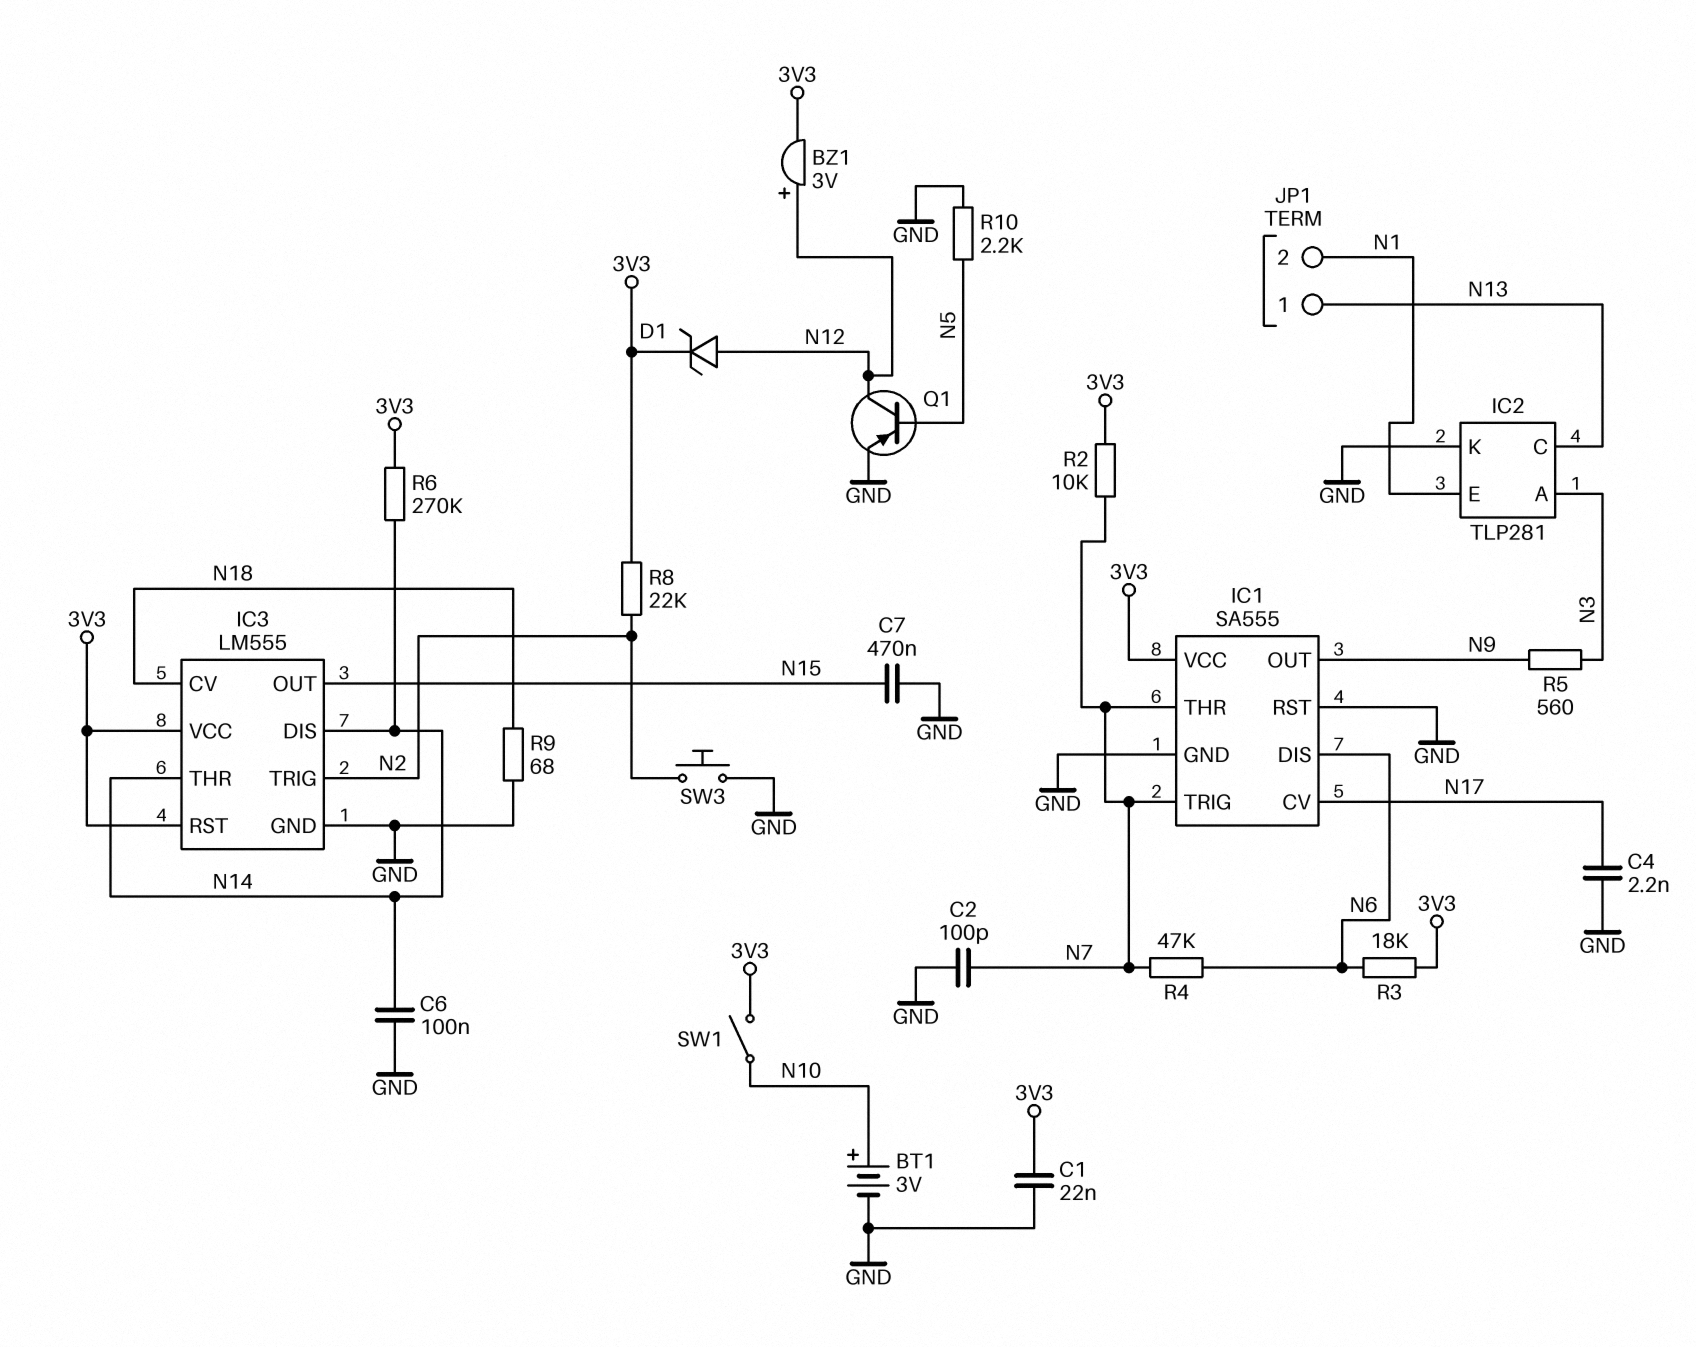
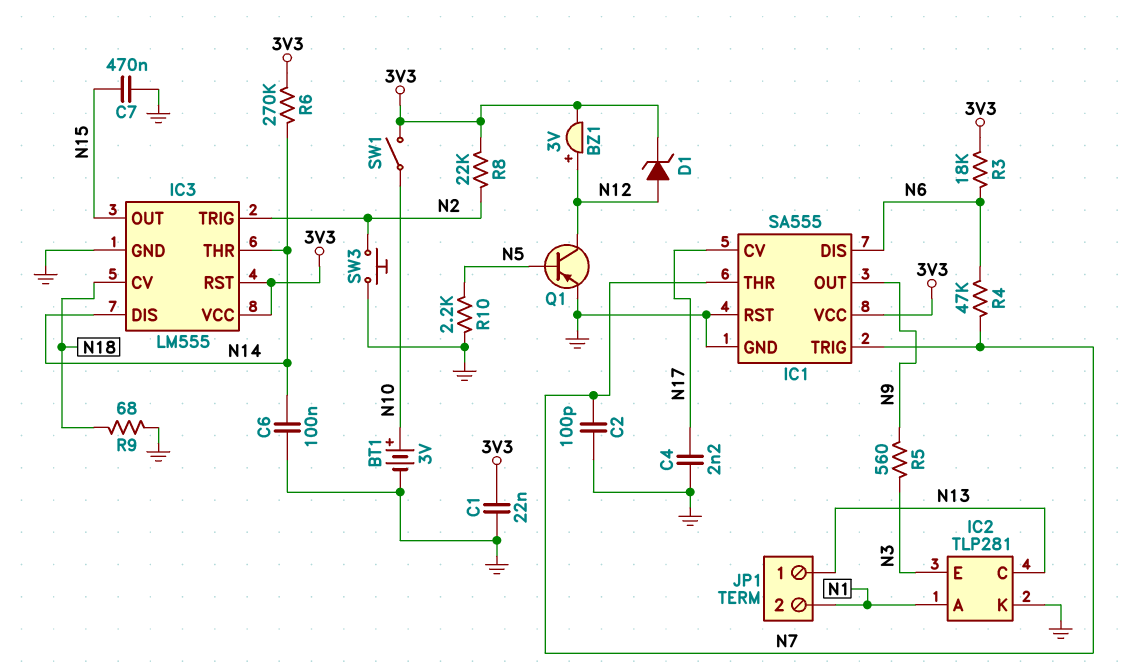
IC2 pin A: N3 -> N1
IC2 pin E: N1 -> N3
R2: 10k (3V3, N7) -> none

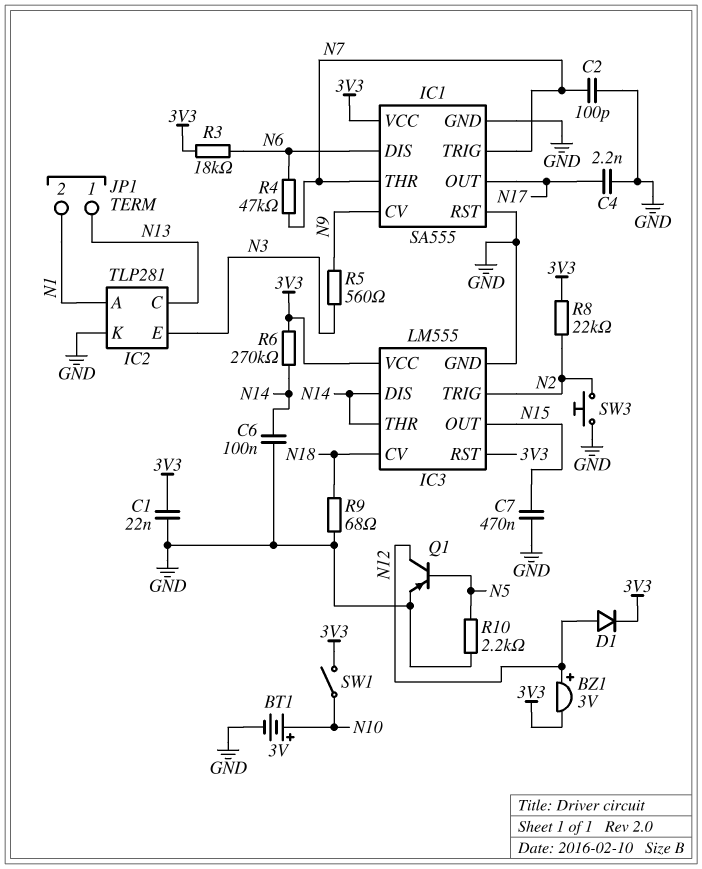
D1: zener (A N12, K 3V3) -> diode (A N12, K 3V3)
IC1 pin CV: N17 -> N9
IC1 pin OUT: N9 -> N17

